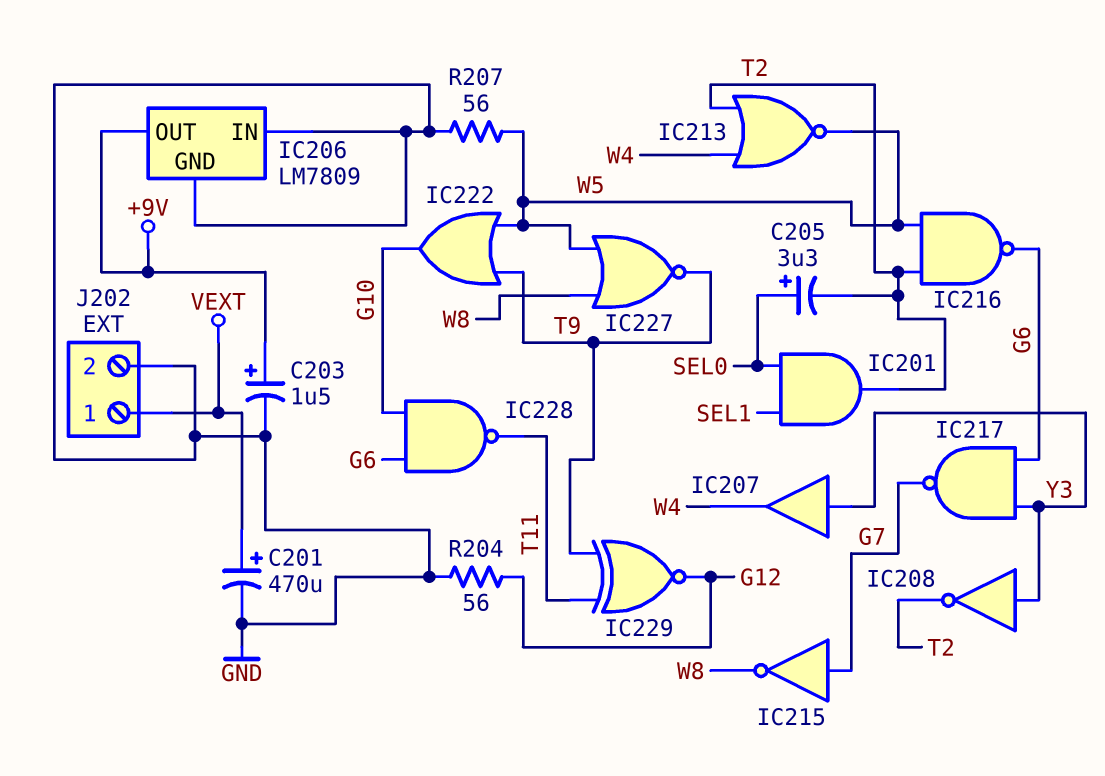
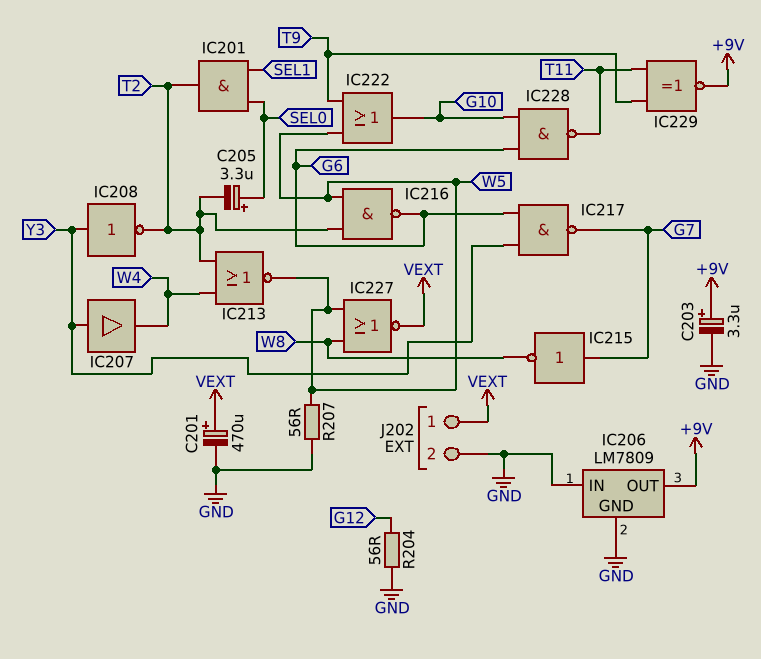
C203: 1.5uF (plus +9V, minus GND) -> 3.3uF (plus +9V, minus GND)
IC227: NOR (in W5, in W8, out T9) -> NOR (in W5, in W8, out VEXT)
IC229: XNOR (in T9, in T11, out G12) -> XNOR (in T9, in T11, out +9V)

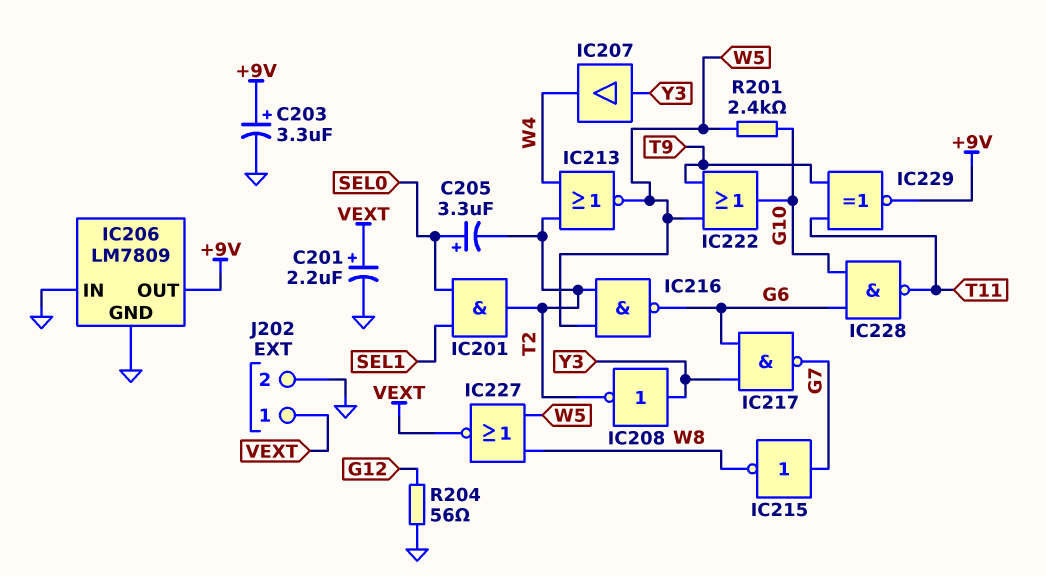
C201: 470uF (plus VEXT, minus GND) -> 2.2uF (plus VEXT, minus GND)
R201: none -> 2.4k (G10, W5)
R207: 56 (GND, W5) -> none

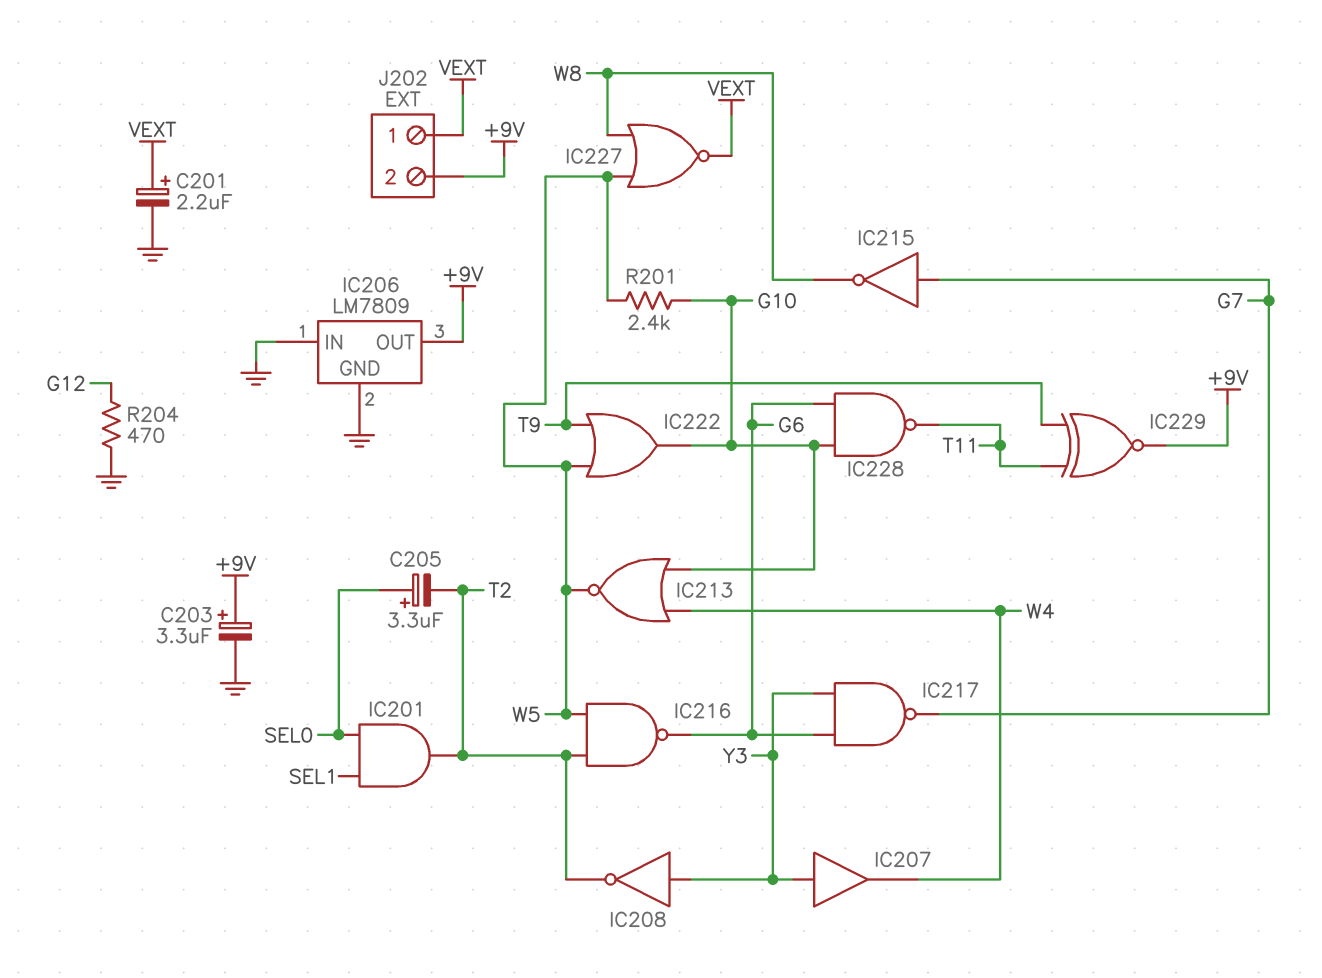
IC213: NOR (in T2, in W4, out W5) -> NOR (in G10, in W4, out W5)
J202 pin 2: GND -> +9V
R204: 56 (G12, GND) -> 470 (G12, GND)

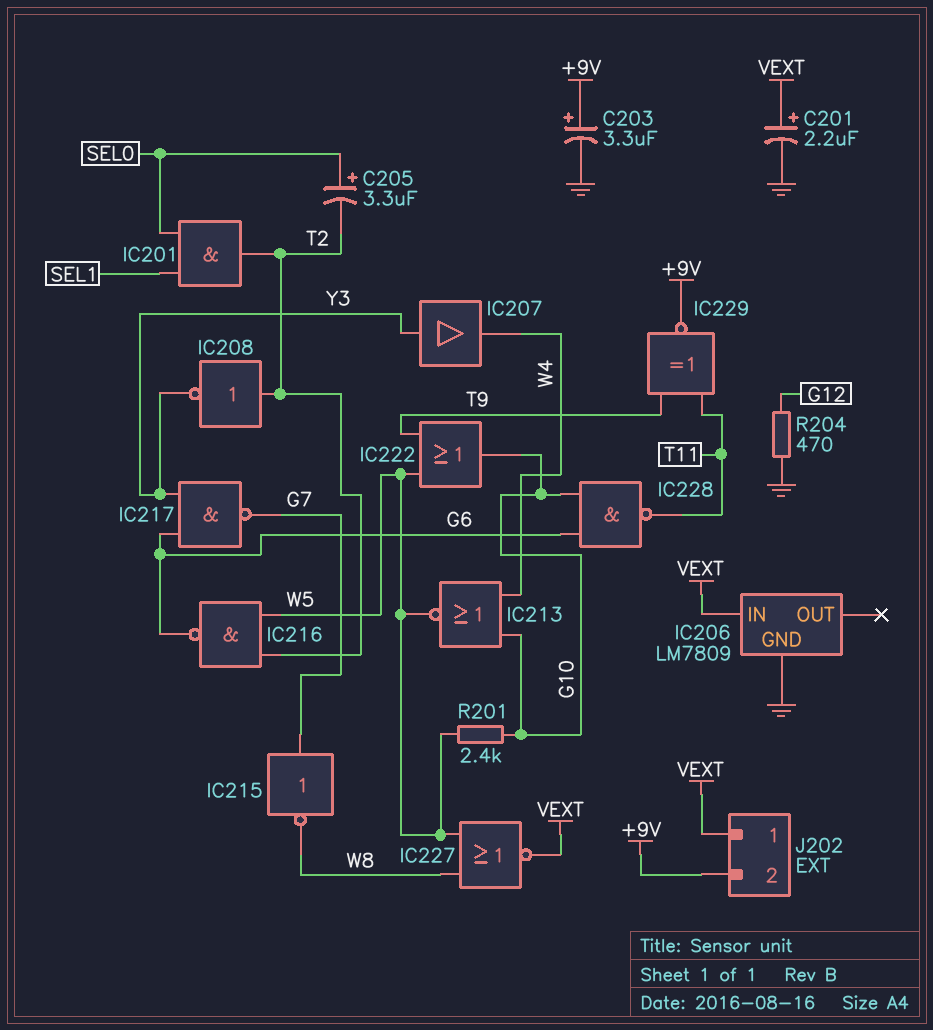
IC206 pin IN: GND -> VEXT
IC206 pin OUT: +9V -> none
IC208: NOT (in Y3, out T2) -> NOT (in T2, out Y3)

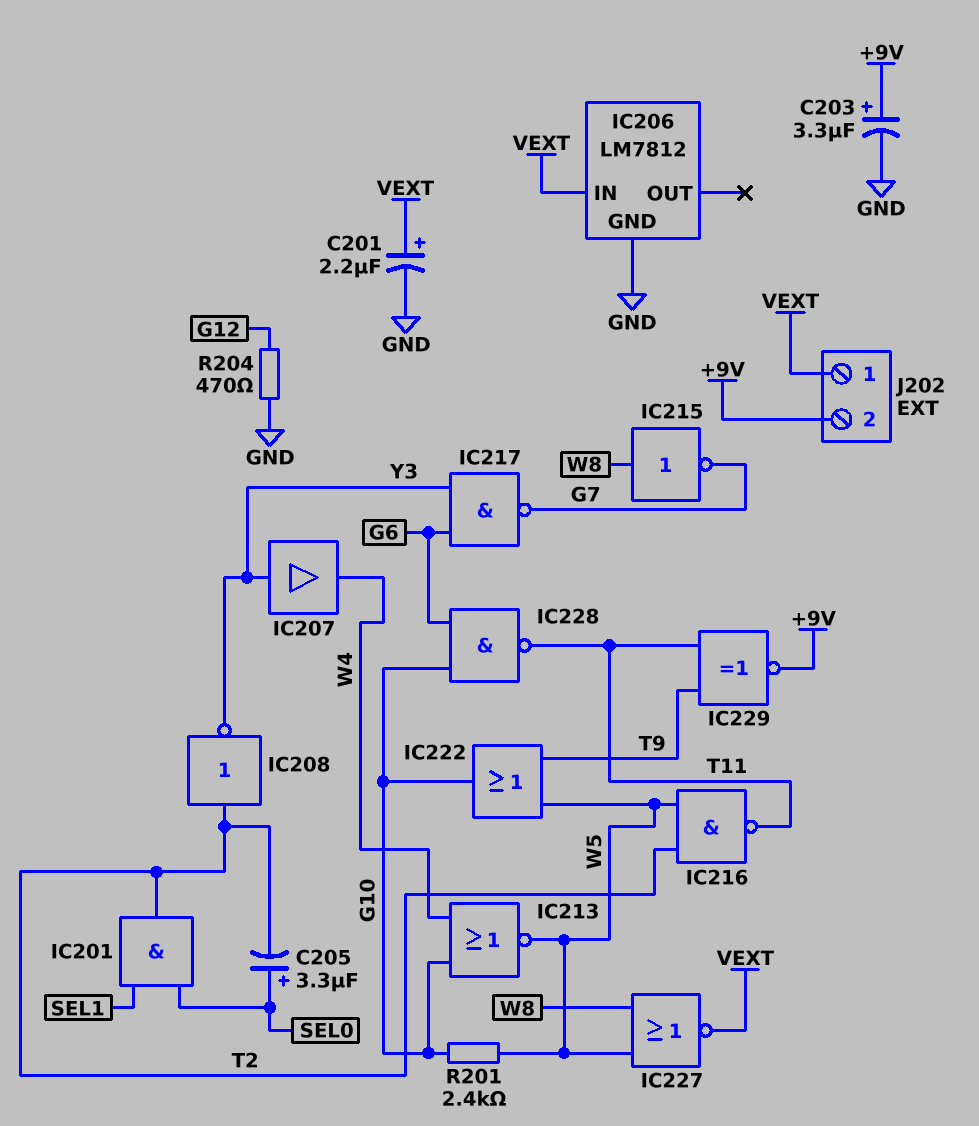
IC206: LM7809 -> LM7812
IC215: NOT (in G7, out W8) -> NOT (in W8, out G7)
IC216: NAND (in T2, in W5, out G6) -> NAND (in T2, in W5, out T11)

